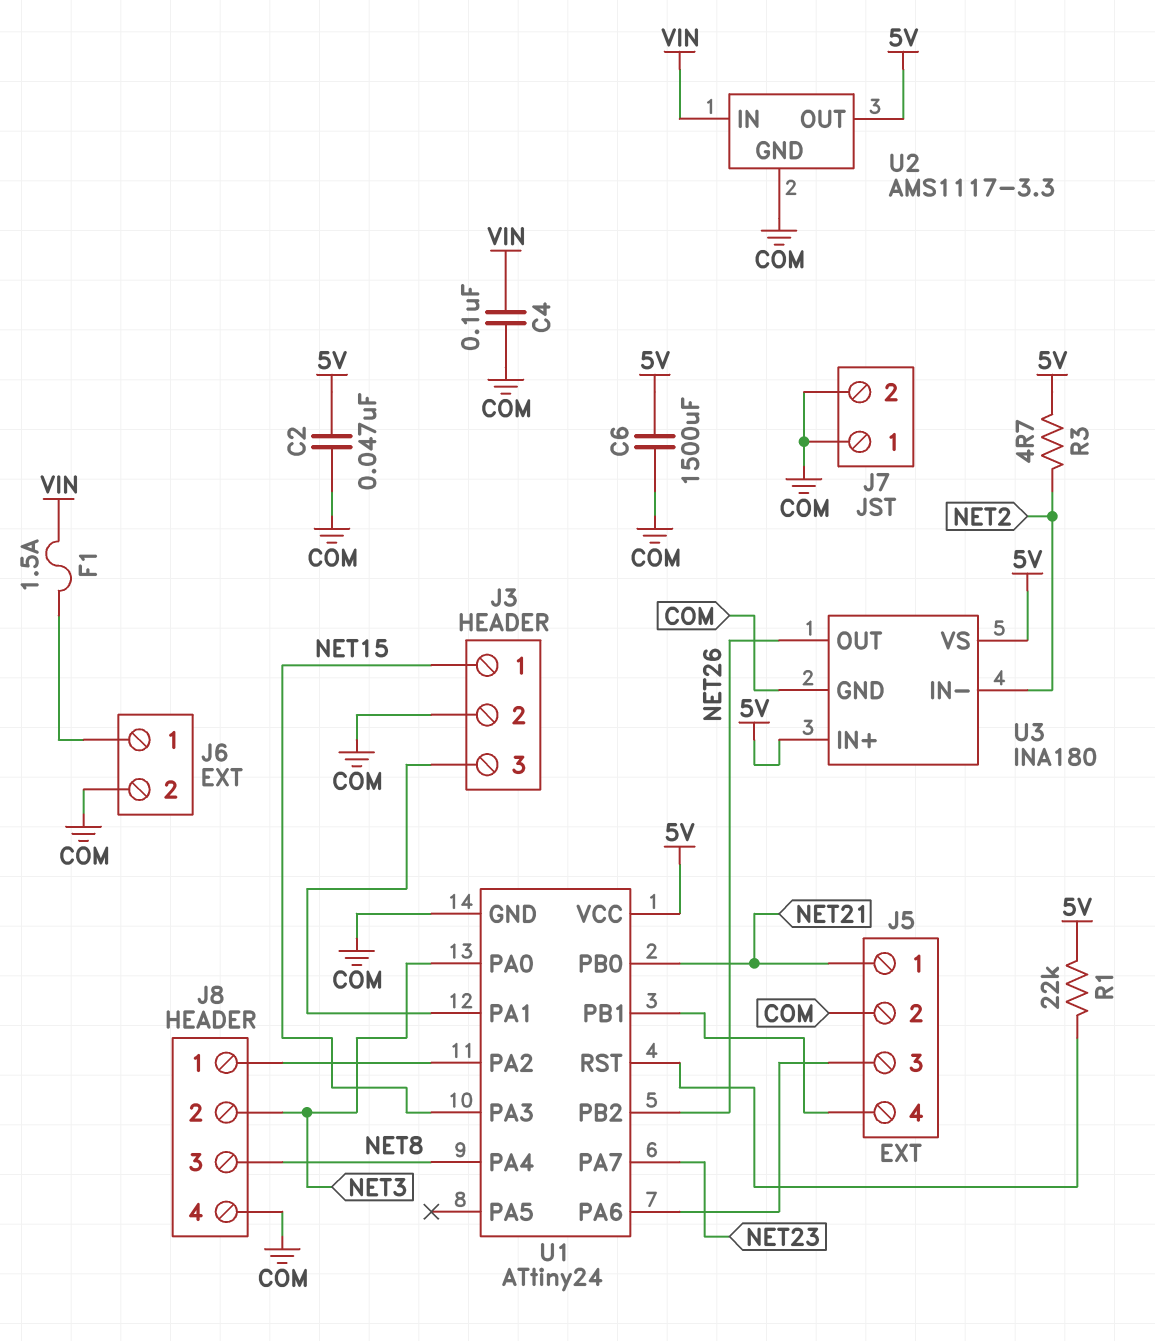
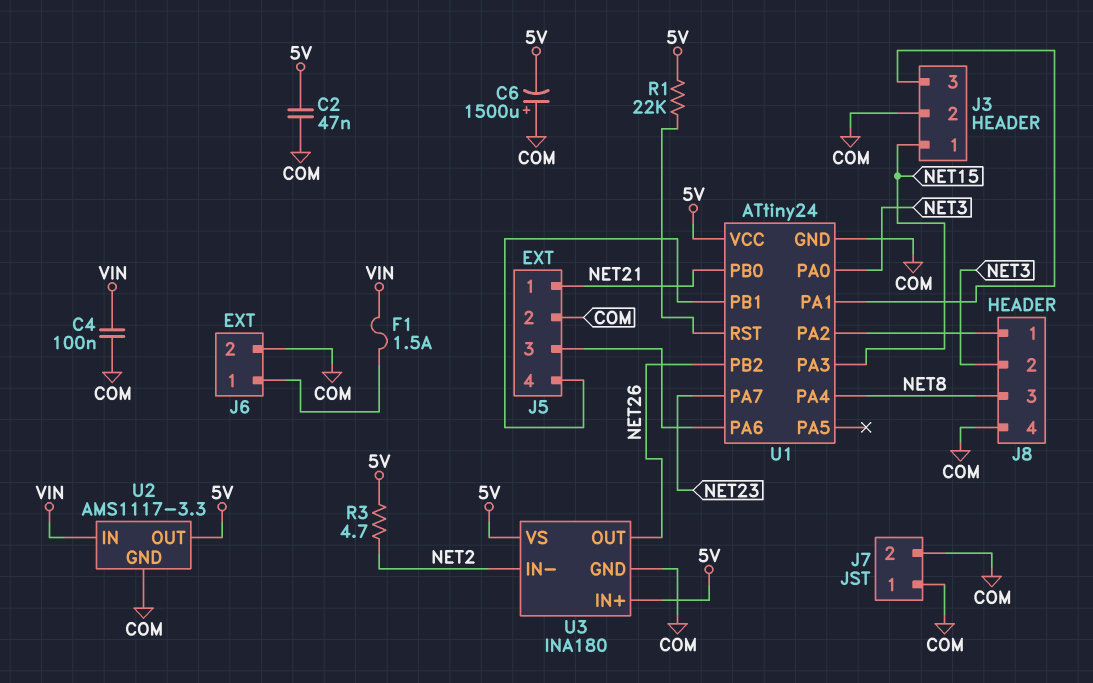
C6: 1500uF (5V, COM) -> 1500uF (plus COM, minus 5V)

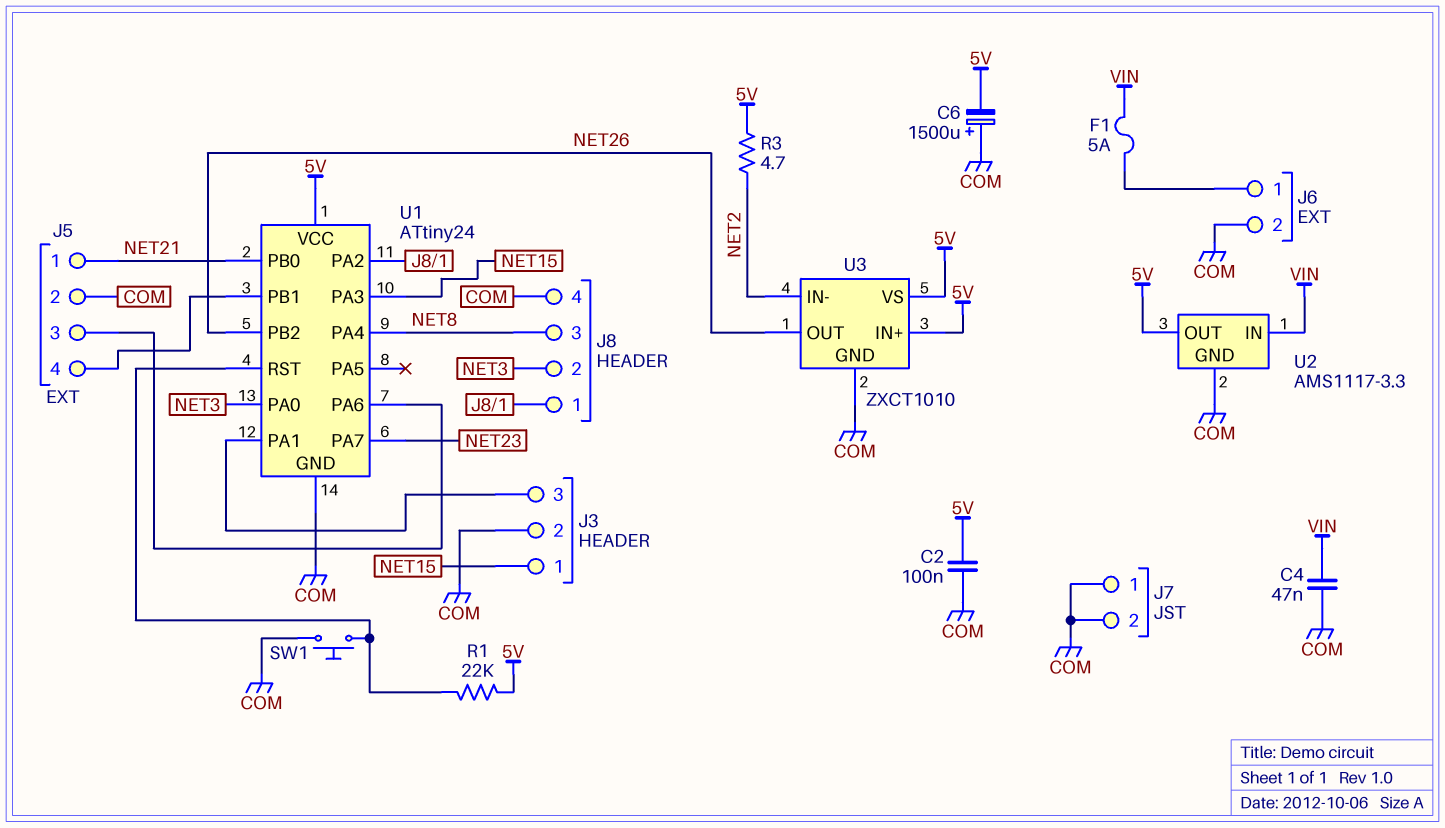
C2: 47nF (5V, COM) -> 100nF (5V, COM)
C4: 100nF (COM, VIN) -> 47nF (COM, VIN)
F1: 1.5A (J6/1, VIN) -> 5A (J6/1, VIN)
SW1: none -> button (COM, U1/RST)
U3: INA180 -> ZXCT1010

